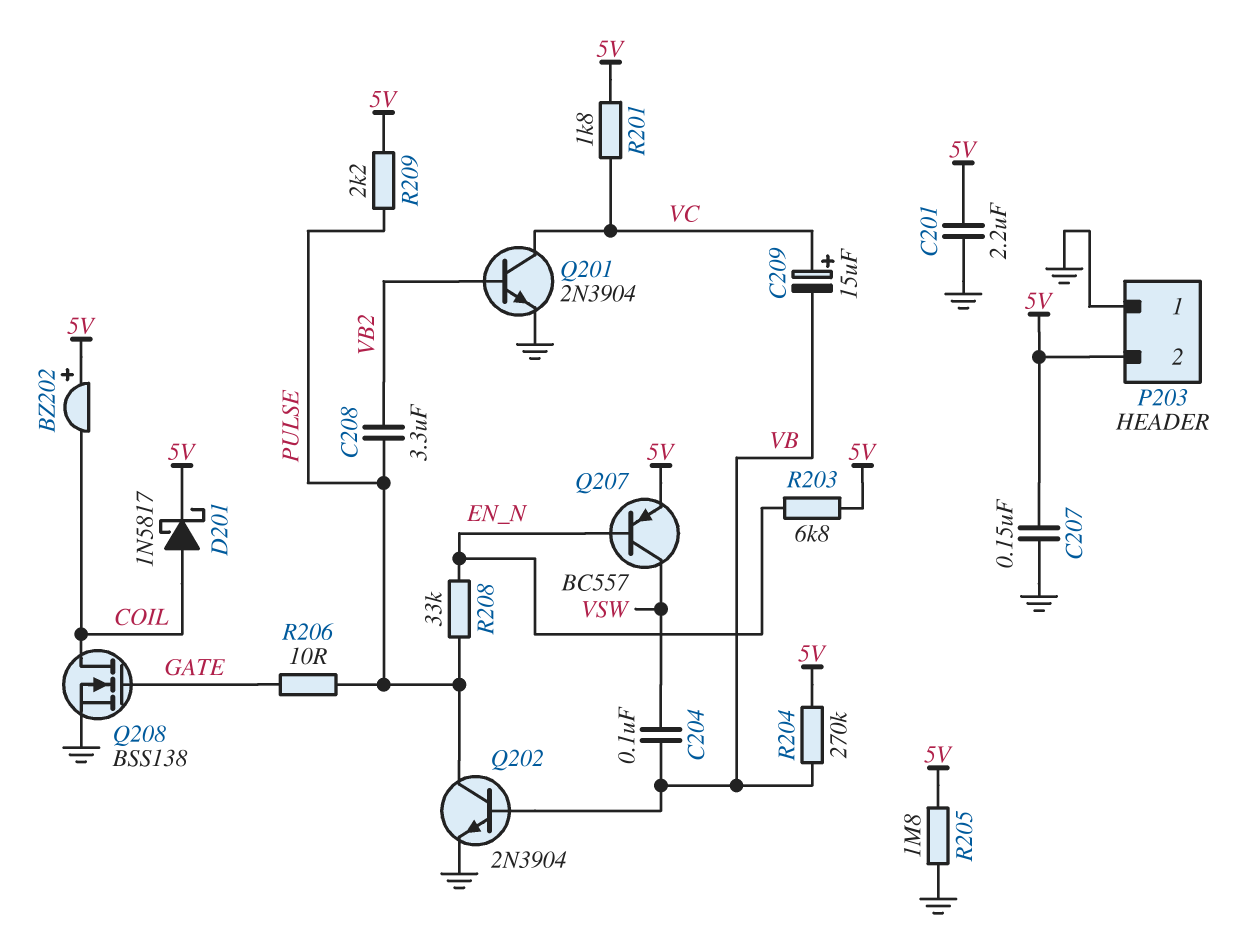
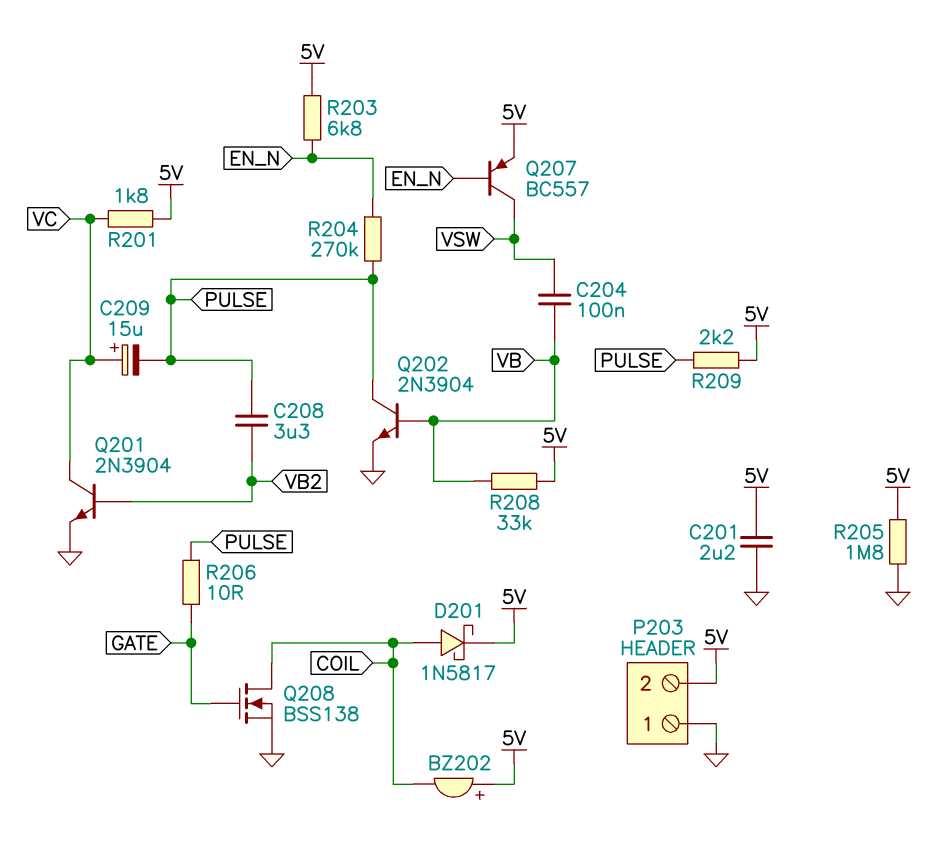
C207: 150nF (5V, GND) -> none
C209: 15uF (plus VC, minus VB) -> 15uF (plus VC, minus PULSE)
R204: 270k (5V, VB) -> 270k (EN_N, PULSE)
R208: 33k (EN_N, PULSE) -> 33k (5V, VB)

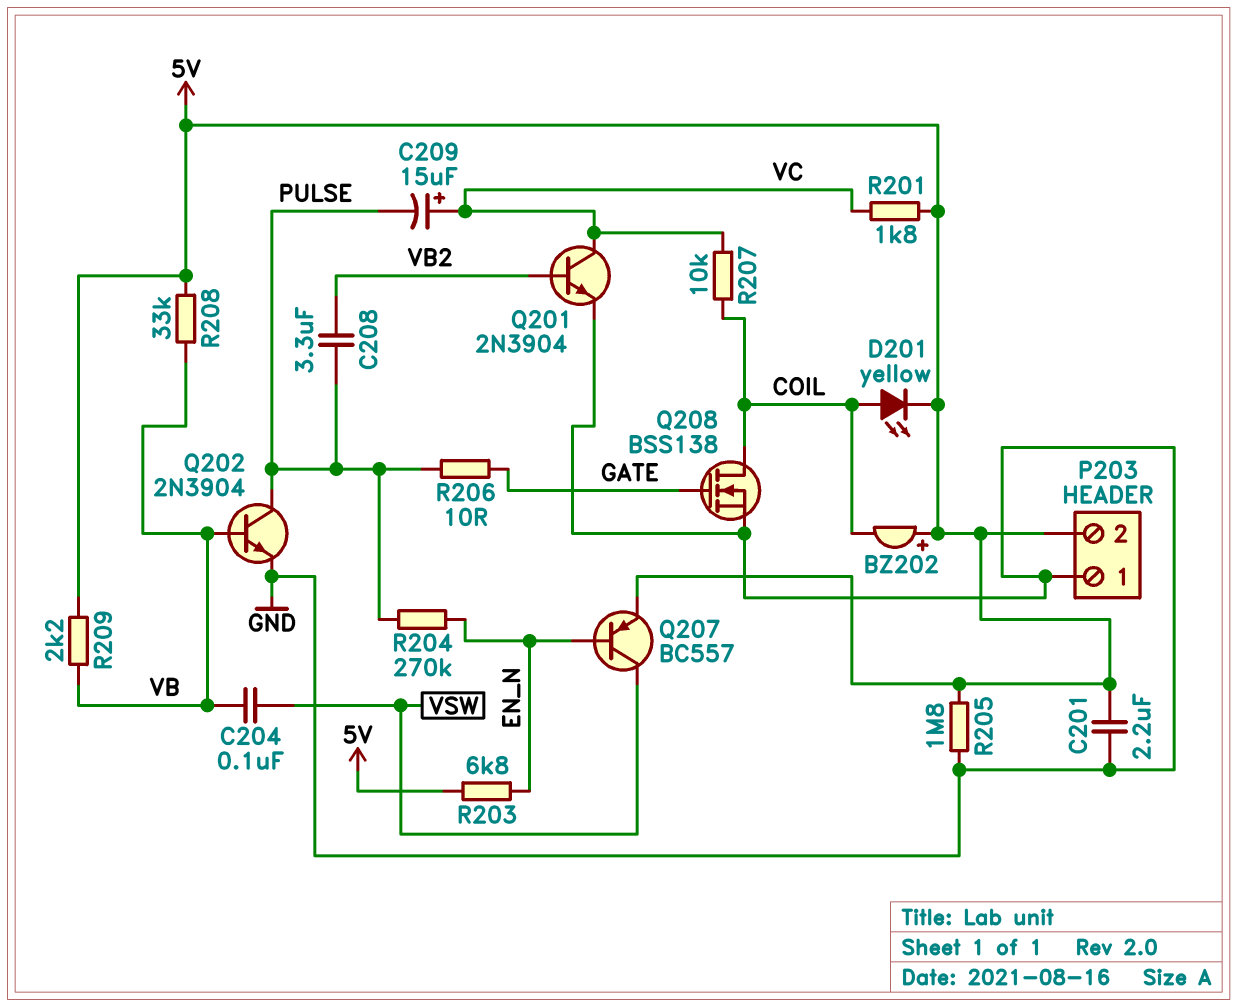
D201: schottky 1N5817 (A COIL, K 5V) -> LED yellow (A COIL, K 5V)
R207: none -> 10k (COIL, VC)
R209: 2.2k (5V, PULSE) -> 2.2k (5V, VB)

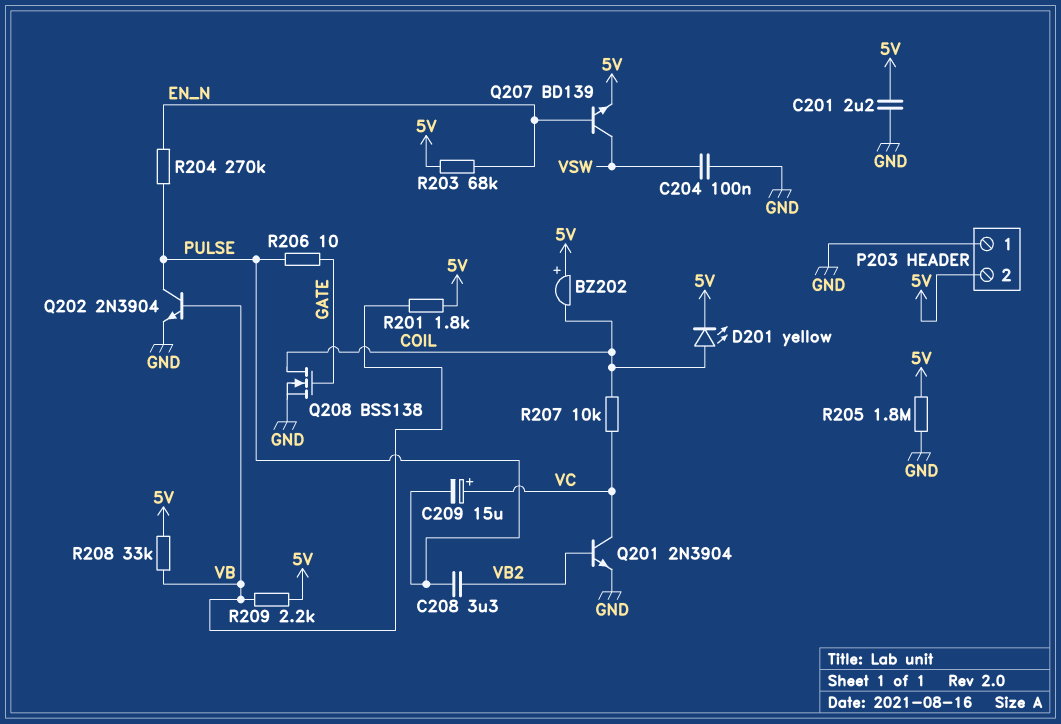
C204: 100nF (VB, VSW) -> 100nF (GND, VSW)
Q207: PNP BC557 (B EN_N, C VSW, E 5V) -> NPN BD139 (B EN_N, C VSW, E 5V)
R201: 1.8k (5V, VC) -> 1.8k (5V, VB)
R203: 6.8k (5V, EN_N) -> 68k (5V, EN_N)

